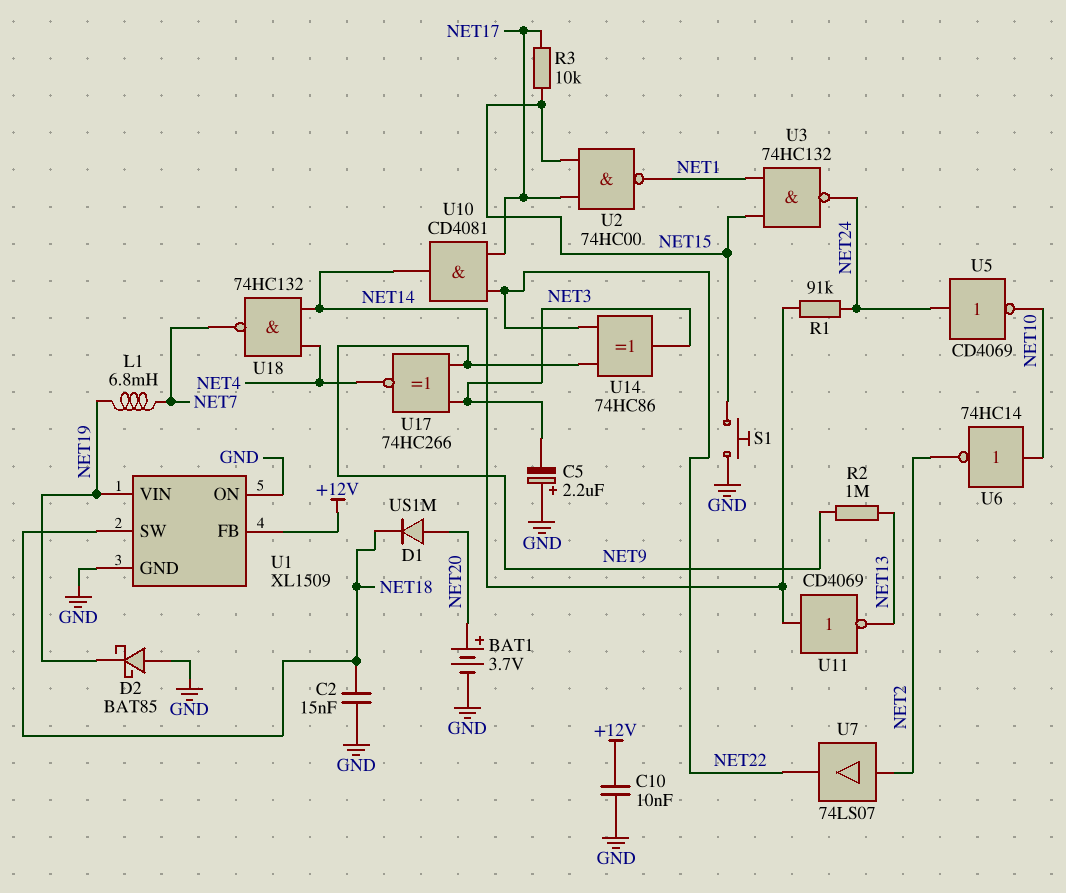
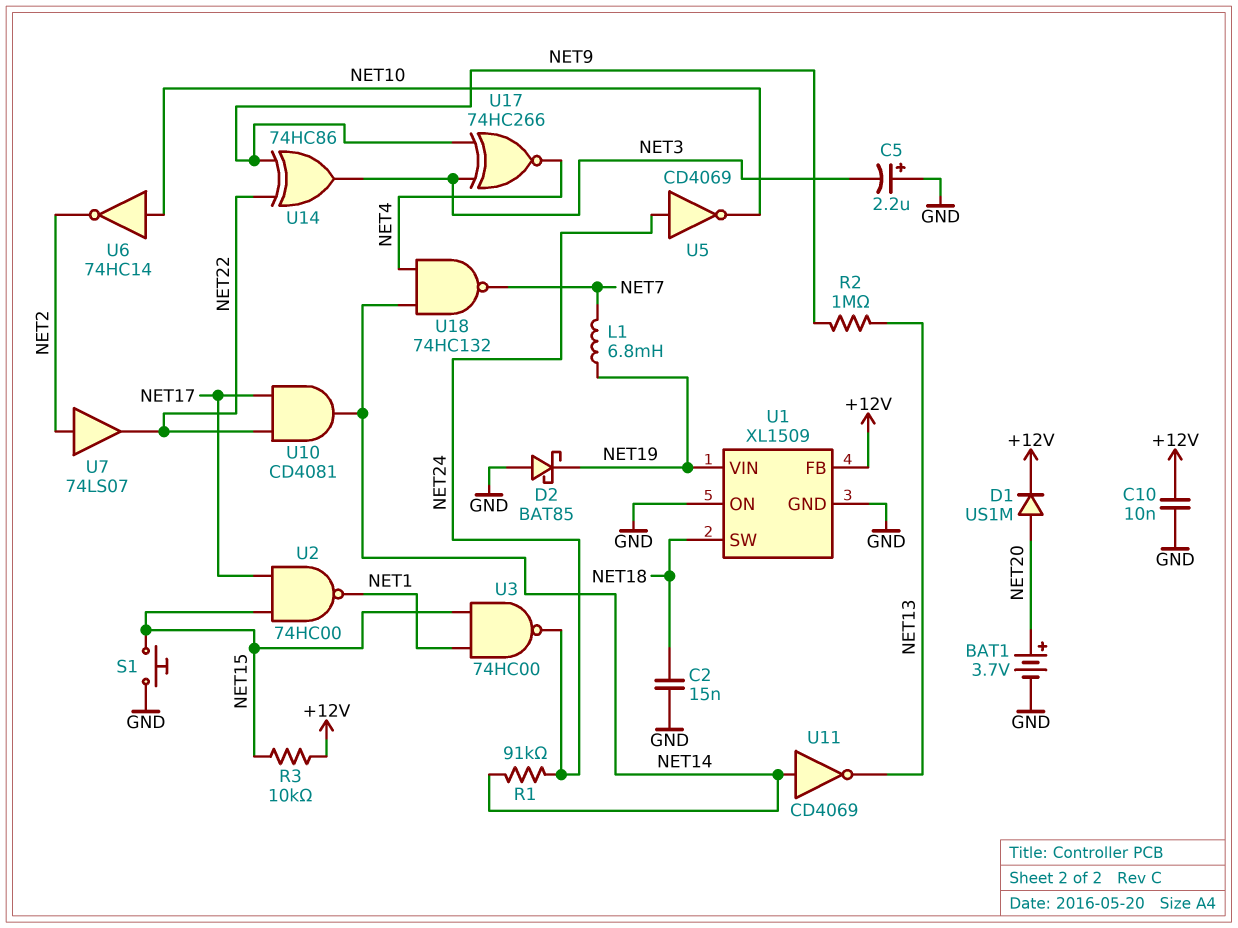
D1: diode US1M (A NET20, K NET18) -> diode US1M (A NET20, K +12V)
R3: 10k (NET15, NET17) -> 10k (+12V, NET15)
U3: NAND 74HC132 (in NET1, in NET15, out NET24) -> NAND 74HC00 (in NET1, in NET15, out NET24)

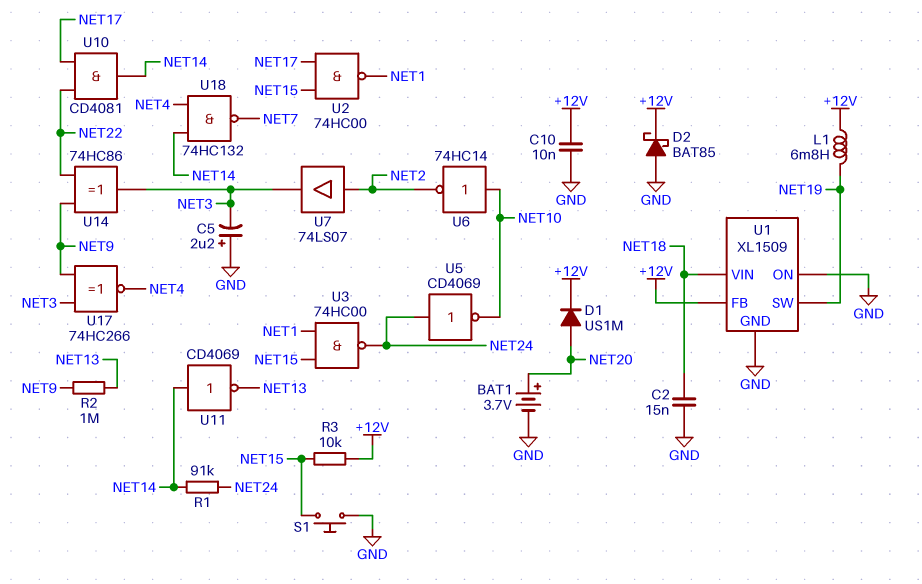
D2: schottky BAT85 (A GND, K NET19) -> schottky BAT85 (A GND, K +12V)
L1: 6.8mH (NET7, NET19) -> 6.8mH (+12V, NET19)
U1 pin SW: NET18 -> NET19
U1 pin VIN: NET19 -> NET18
U7: buffer 74LS07 (in NET2, out NET22) -> buffer 74LS07 (in NET2, out NET3)

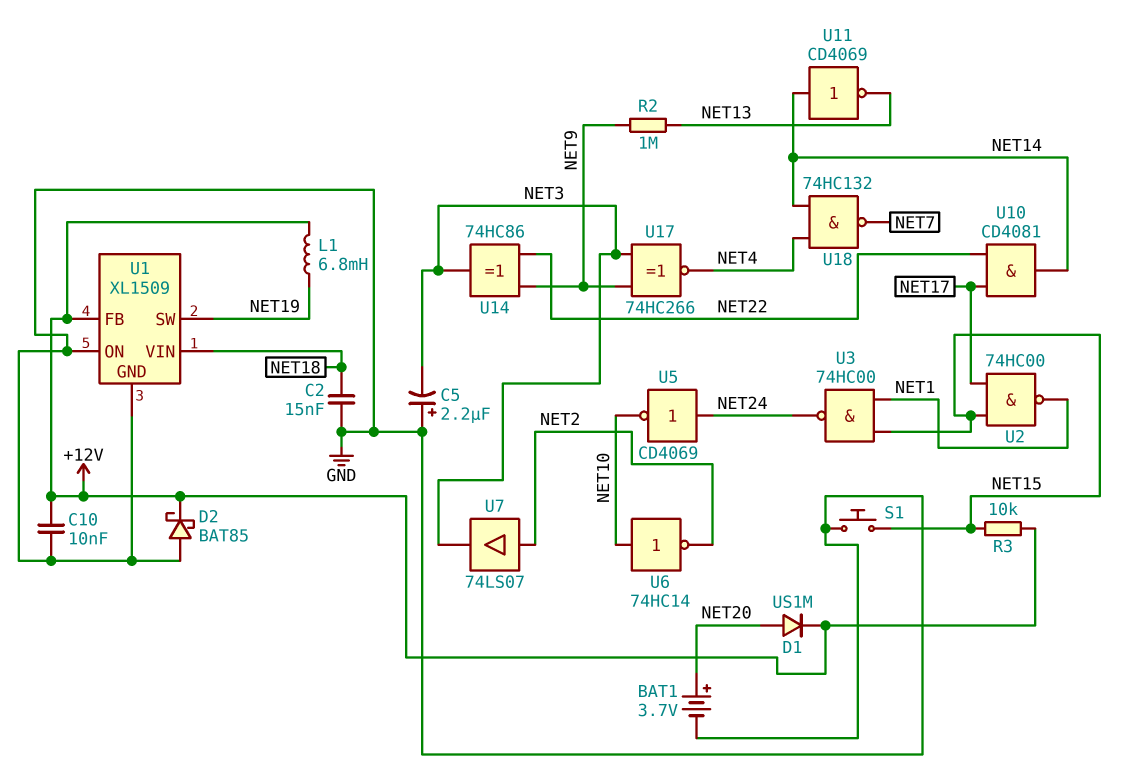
R1: 91k (NET14, NET24) -> none

